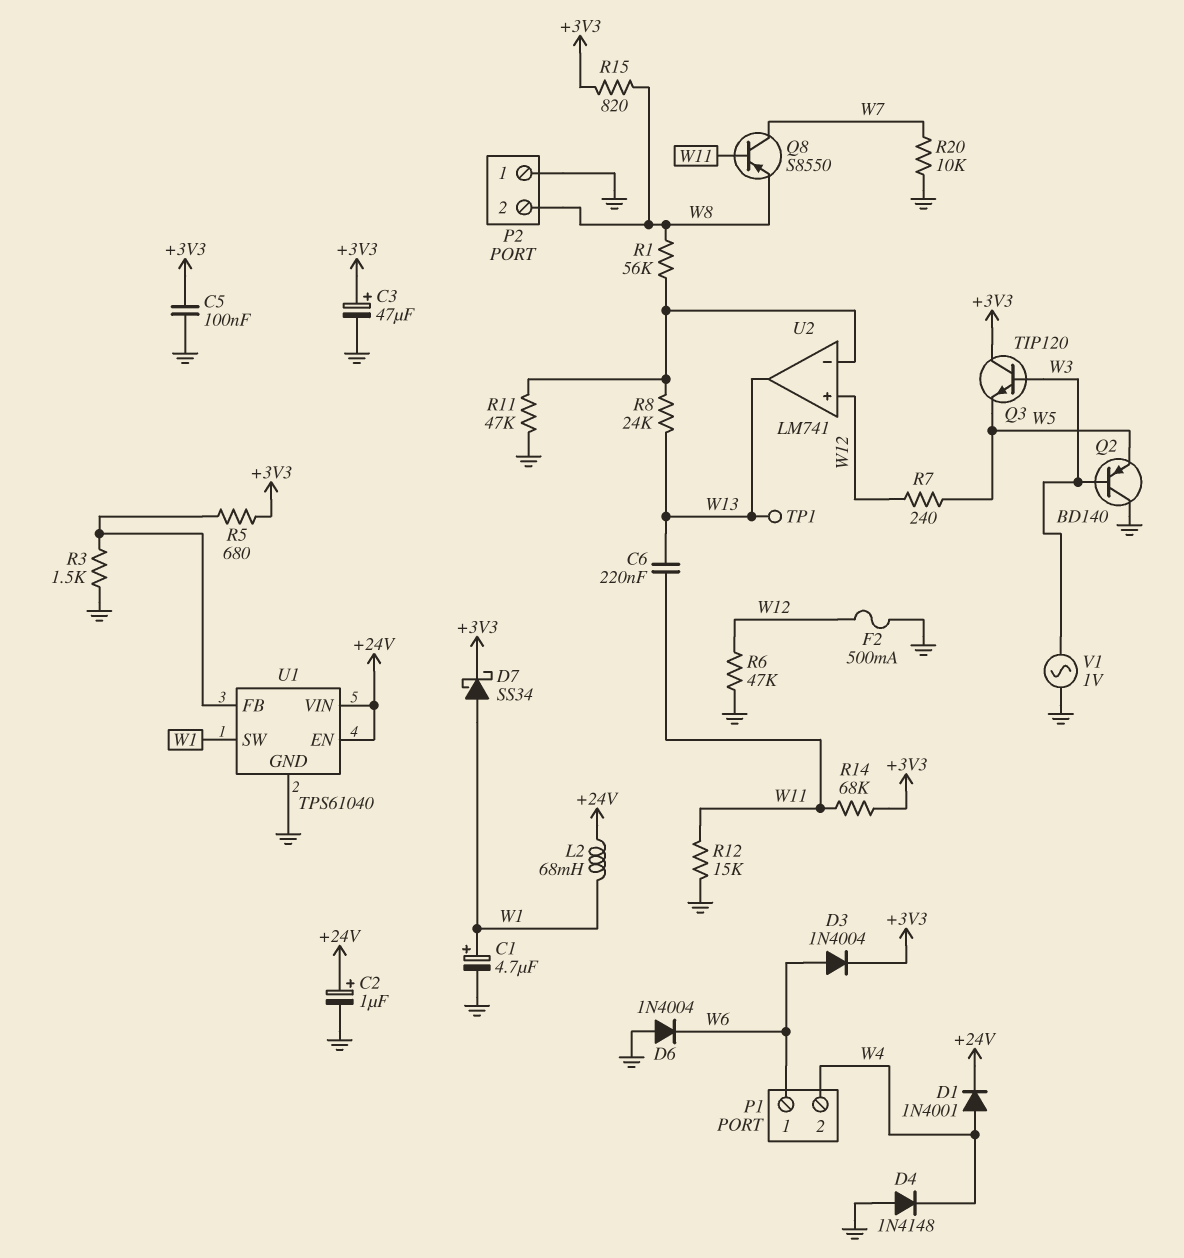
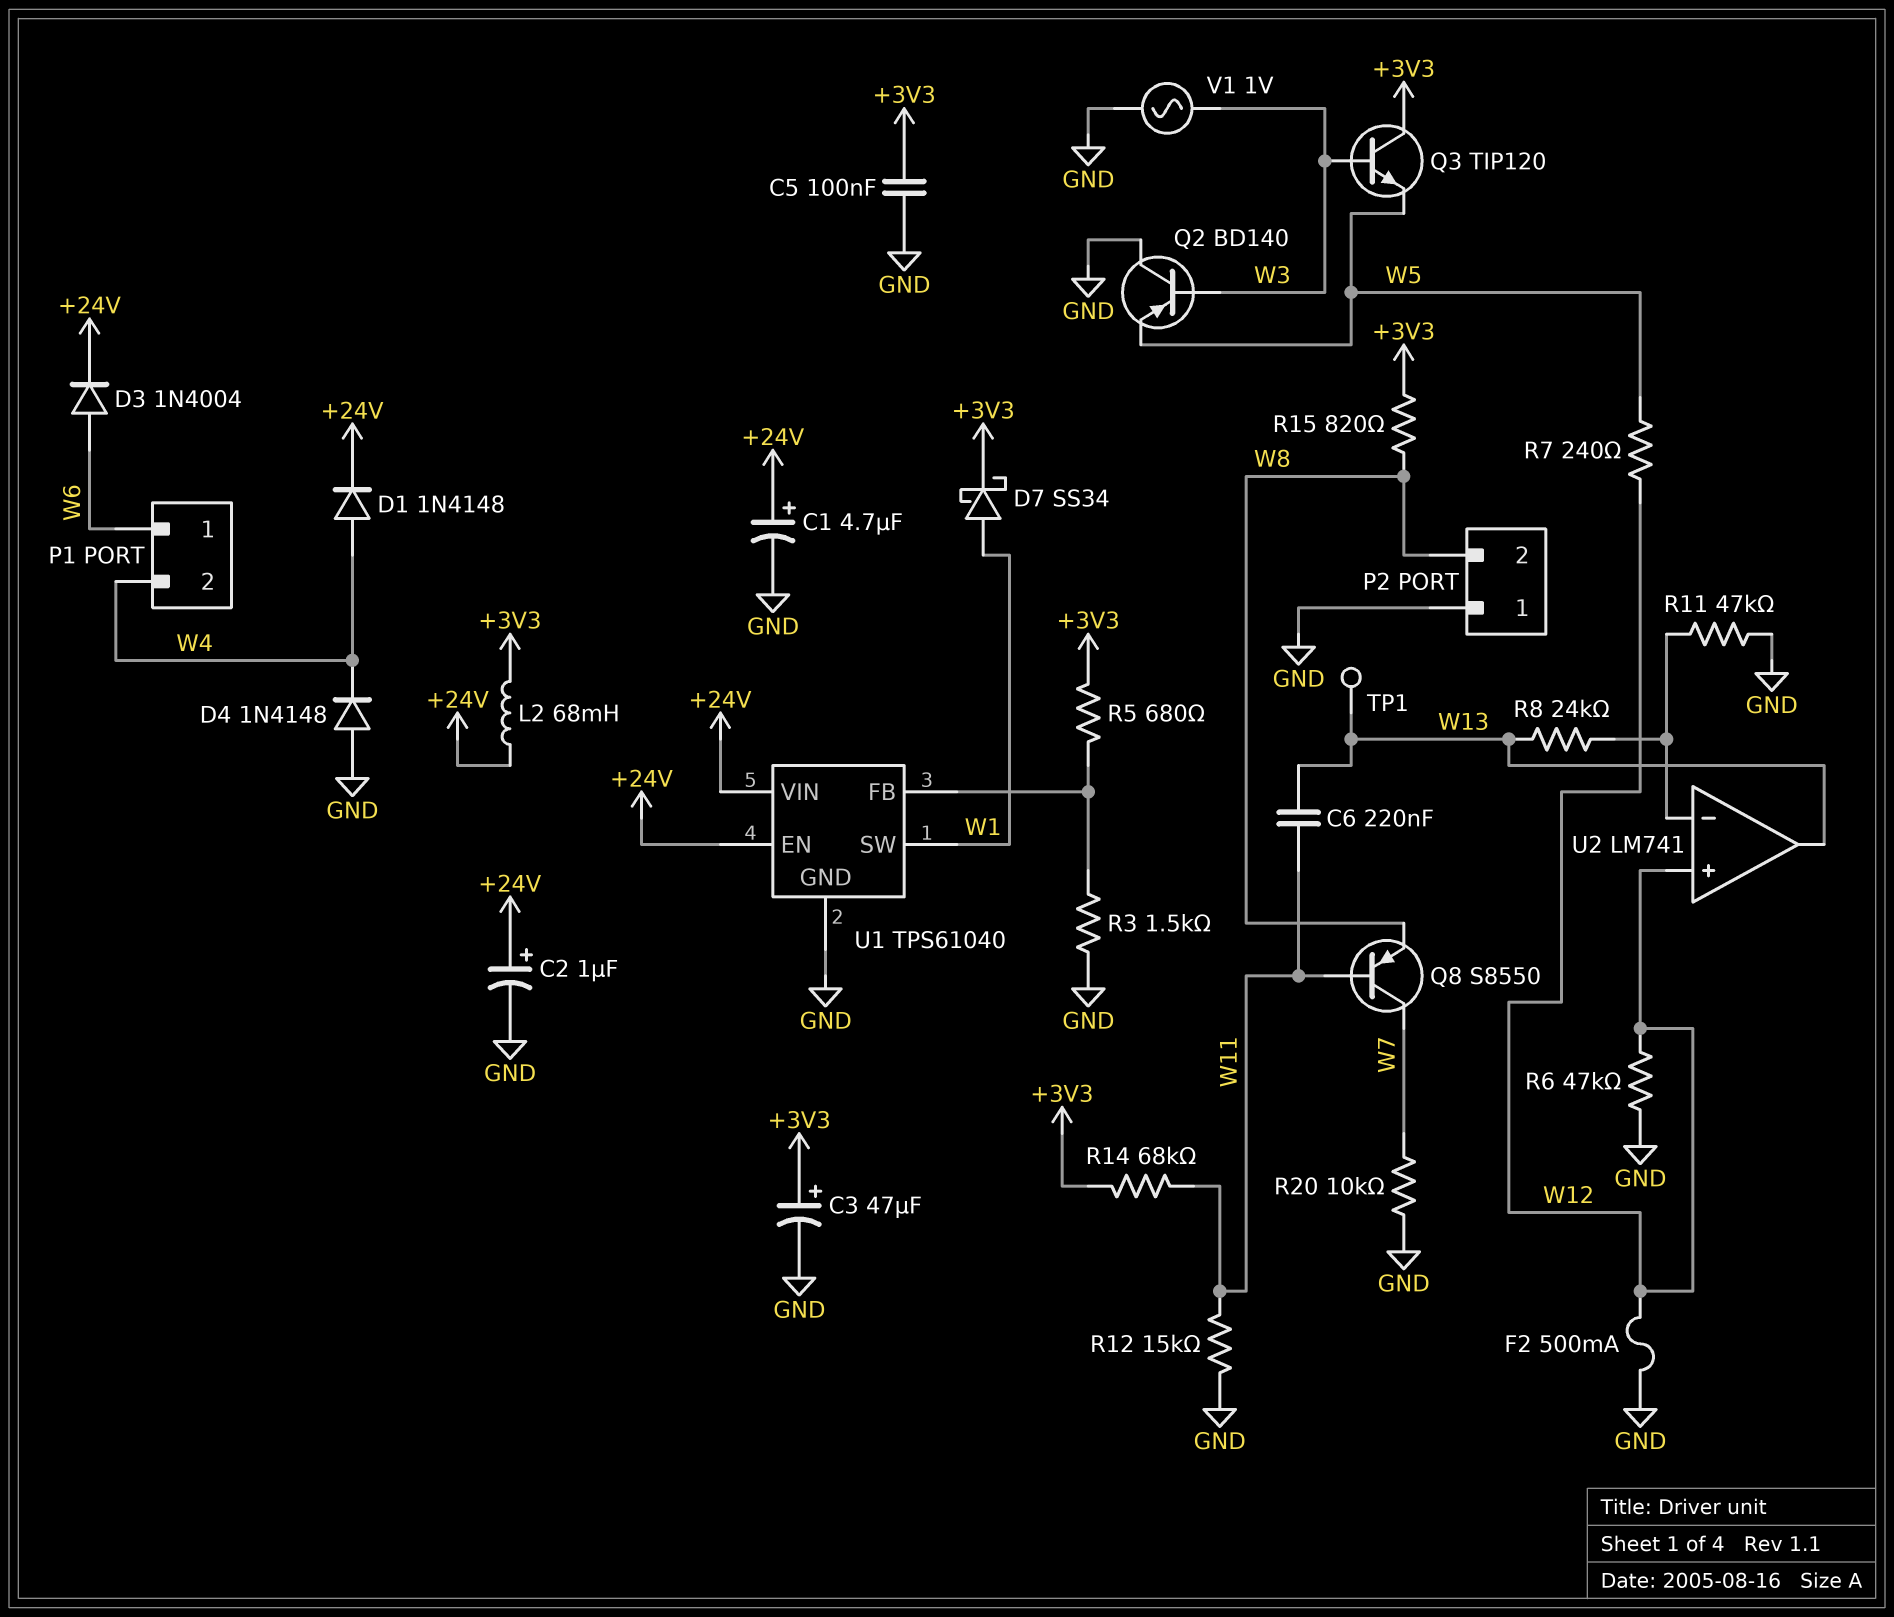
C1: 4.7uF (plus W1, minus GND) -> 4.7uF (plus +24V, minus GND)
D1: diode 1N4001 (A W4, K +24V) -> diode 1N4148 (A W4, K +24V)
D3: diode 1N4004 (A W6, K +3V3) -> diode 1N4004 (A W6, K +24V)
D6: diode 1N4004 (A GND, K W6) -> none
L2: 68mH (+24V, W1) -> 68mH (+3V3, +24V)
R1: 56k (U2/in-, W8) -> none

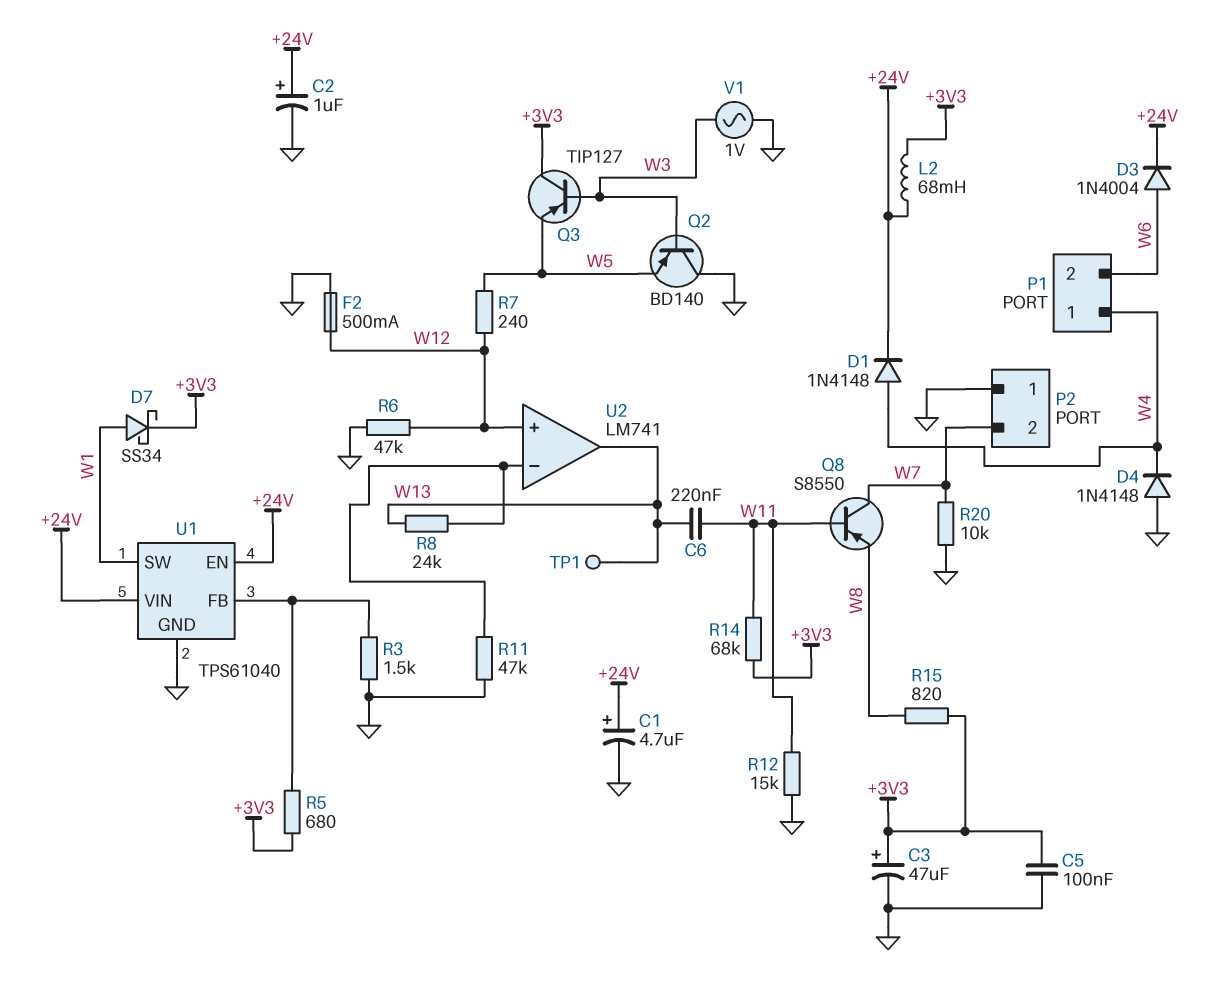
P1 pin 1: W6 -> W4
P1 pin 2: W4 -> W6
P2 pin 2: W8 -> W7
Q3: NPN TIP120 (B W3, C +3V3, E W5) -> PNP TIP127 (B W3, C +3V3, E W5)

